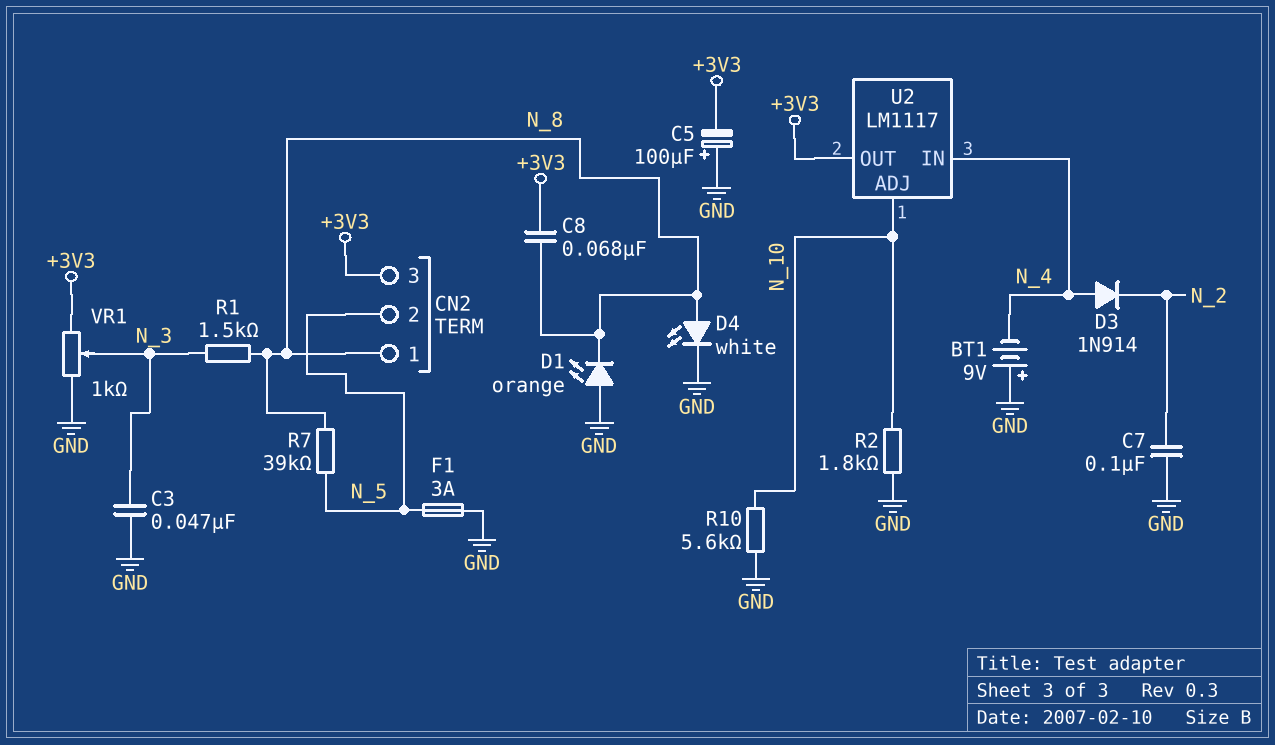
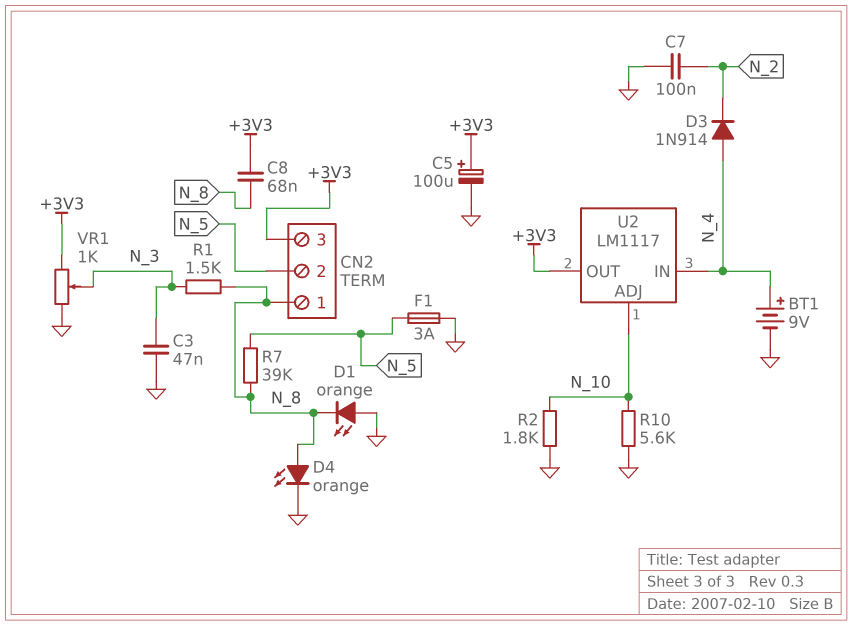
BT1: 9V (plus GND, minus N_4) -> 9V (plus N_4, minus GND)
C5: 100uF (plus GND, minus +3V3) -> 100uF (plus +3V3, minus GND)
D4: LED white (A N_8, K GND) -> LED orange (A N_8, K GND)

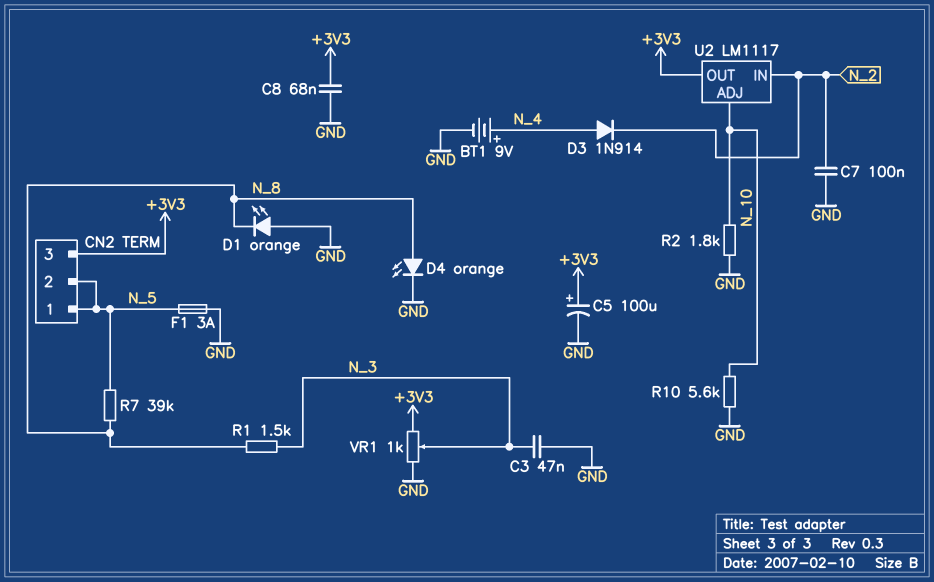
C8: 68nF (+3V3, N_8) -> 68nF (+3V3, GND)
CN2 pin 1: N_8 -> N_5
U2 pin IN: N_4 -> N_2

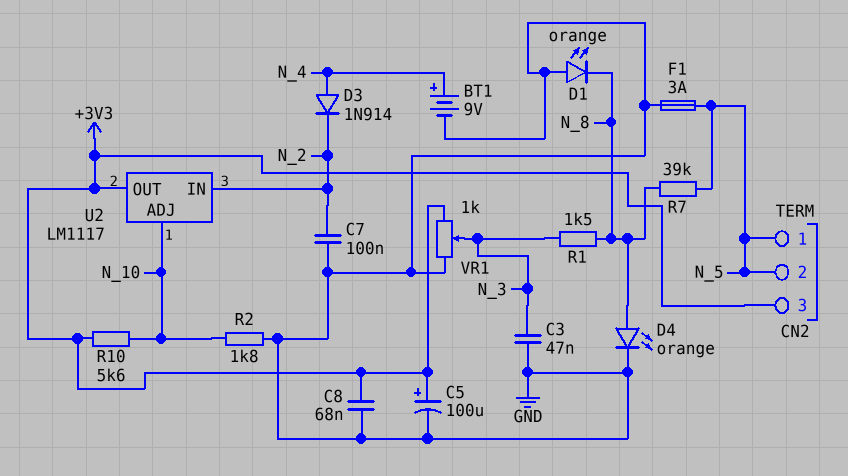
R10: 5.6k (GND, N_10) -> 5.6k (+3V3, N_10)

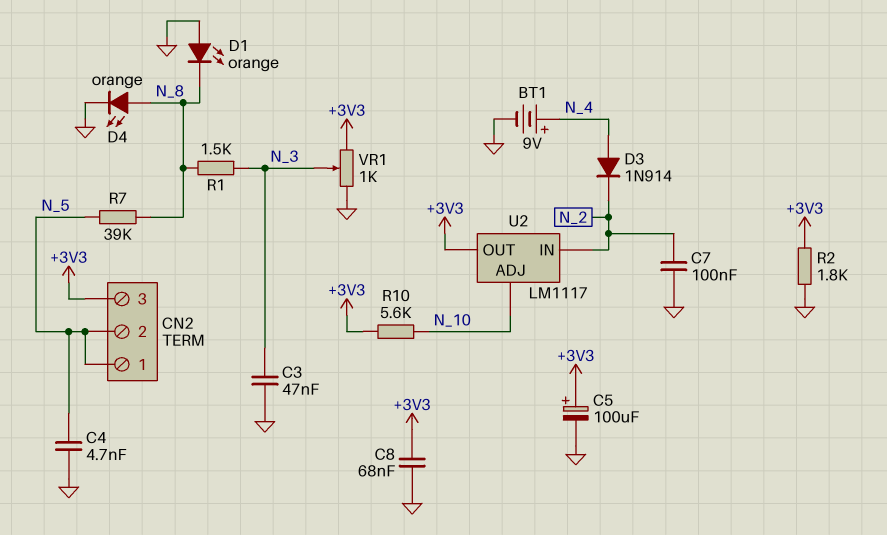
C4: none -> 4.7nF (GND, N_5)
F1: 3A (GND, N_5) -> none
R2: 1.8k (GND, N_10) -> 1.8k (+3V3, GND)

